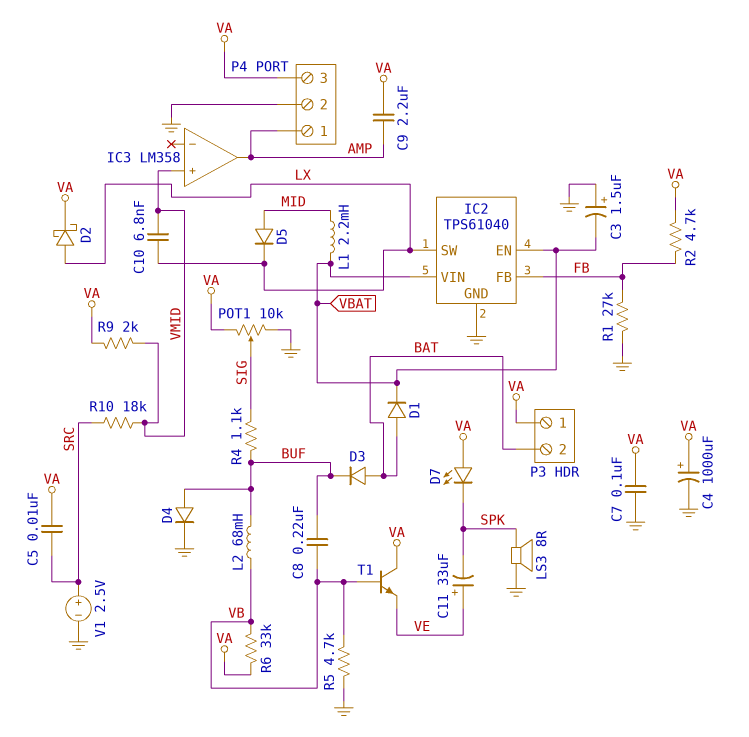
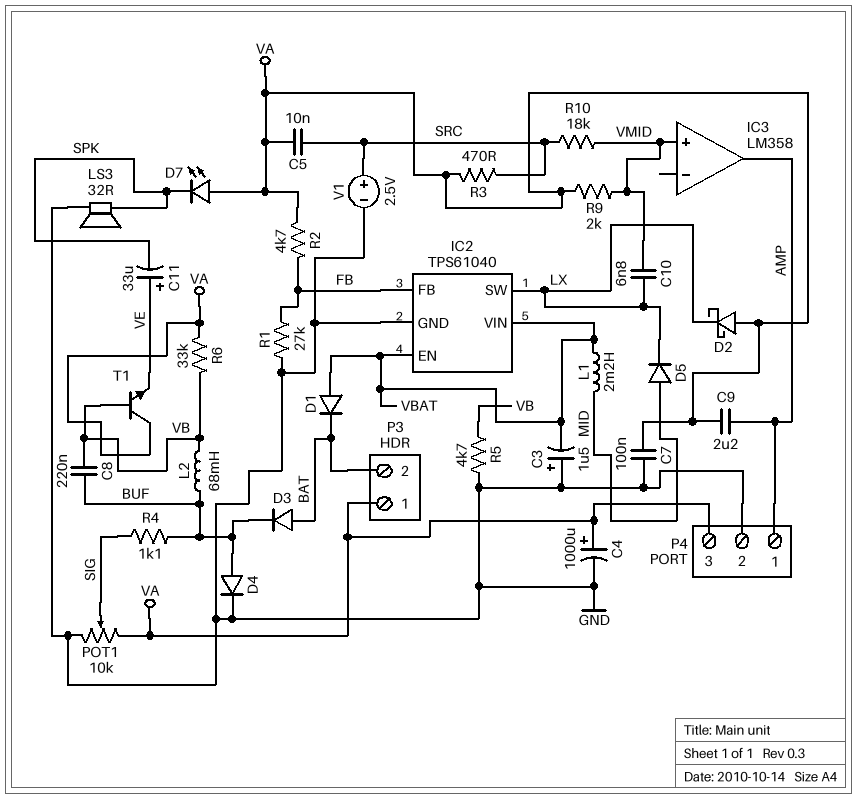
D1: diode (A BAT, K VBAT) -> diode (A VBAT, K BAT)
D2: schottky (A LX, K VA) -> schottky (A VA, K LX)
LS3: speaker 8R (GND, SPK) -> speaker 32R (GND, SPK)
R3: none -> 470 (SRC, VA)

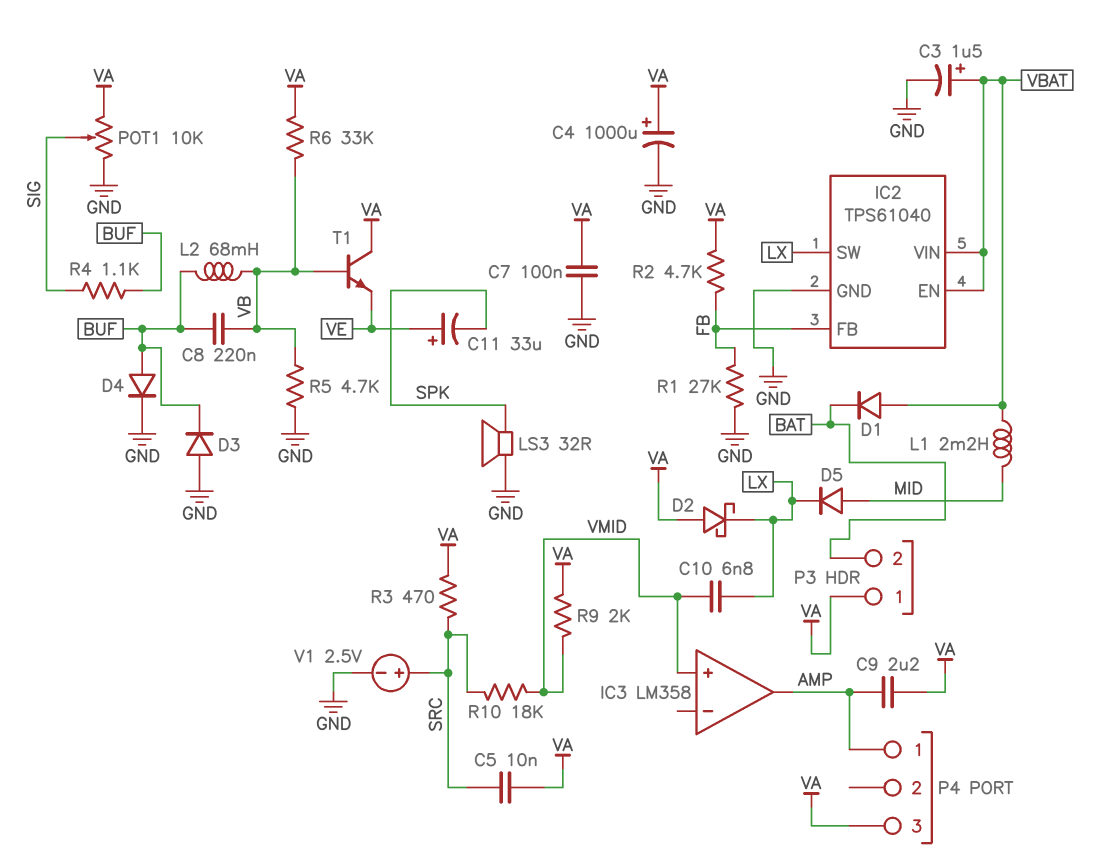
C3: 1.5uF (plus GND, minus VBAT) -> 1.5uF (plus VBAT, minus GND)
D3: diode (A BAT, K BUF) -> diode (A GND, K BUF)
D7: LED (A VA, K SPK) -> none
P4 pin 2: GND -> none

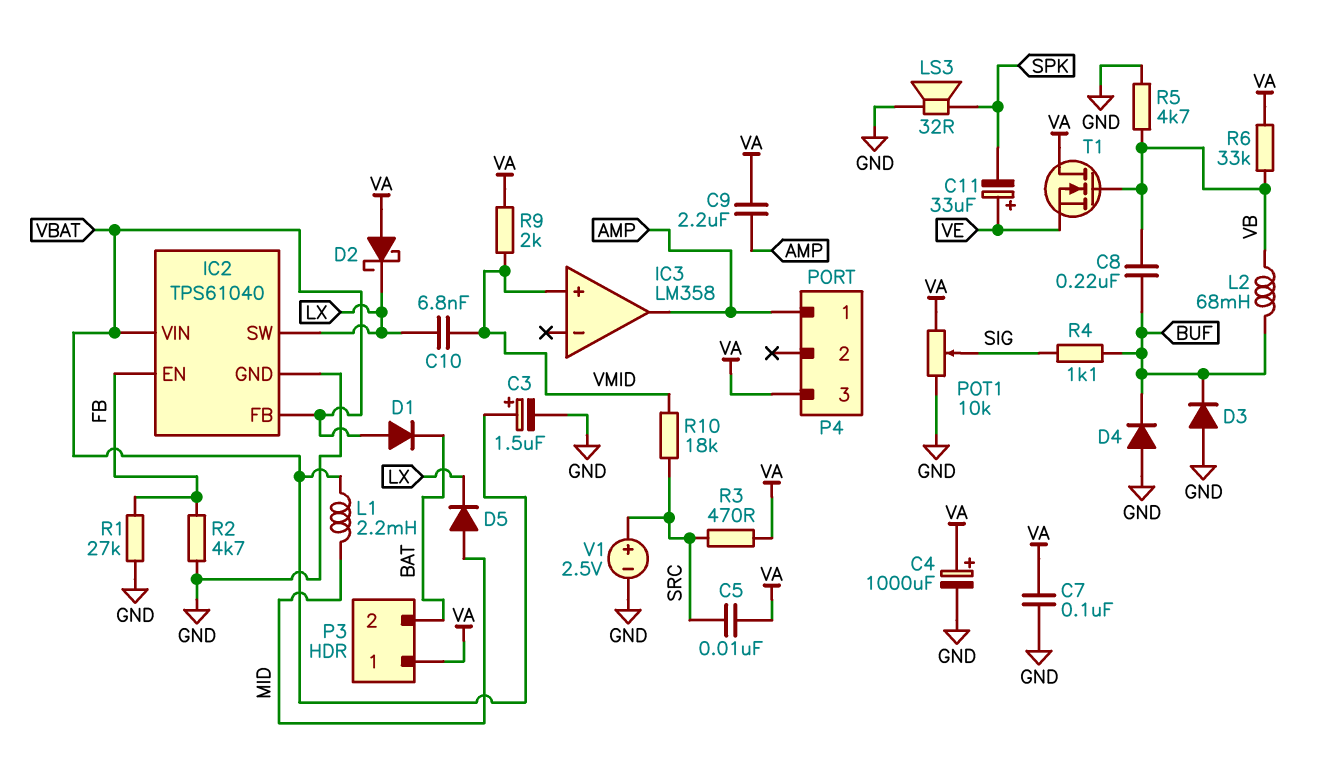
D4: diode (A BUF, K GND) -> diode (A GND, K BUF)
IC2 pin EN: VBAT -> FB
IC2 pin FB: FB -> VBAT
R2: 4.7k (FB, VA) -> 4.7k (FB, GND)
T1: NPN (B VB, C VA, E VE) -> NMOS (G VB, D VA, S VE)

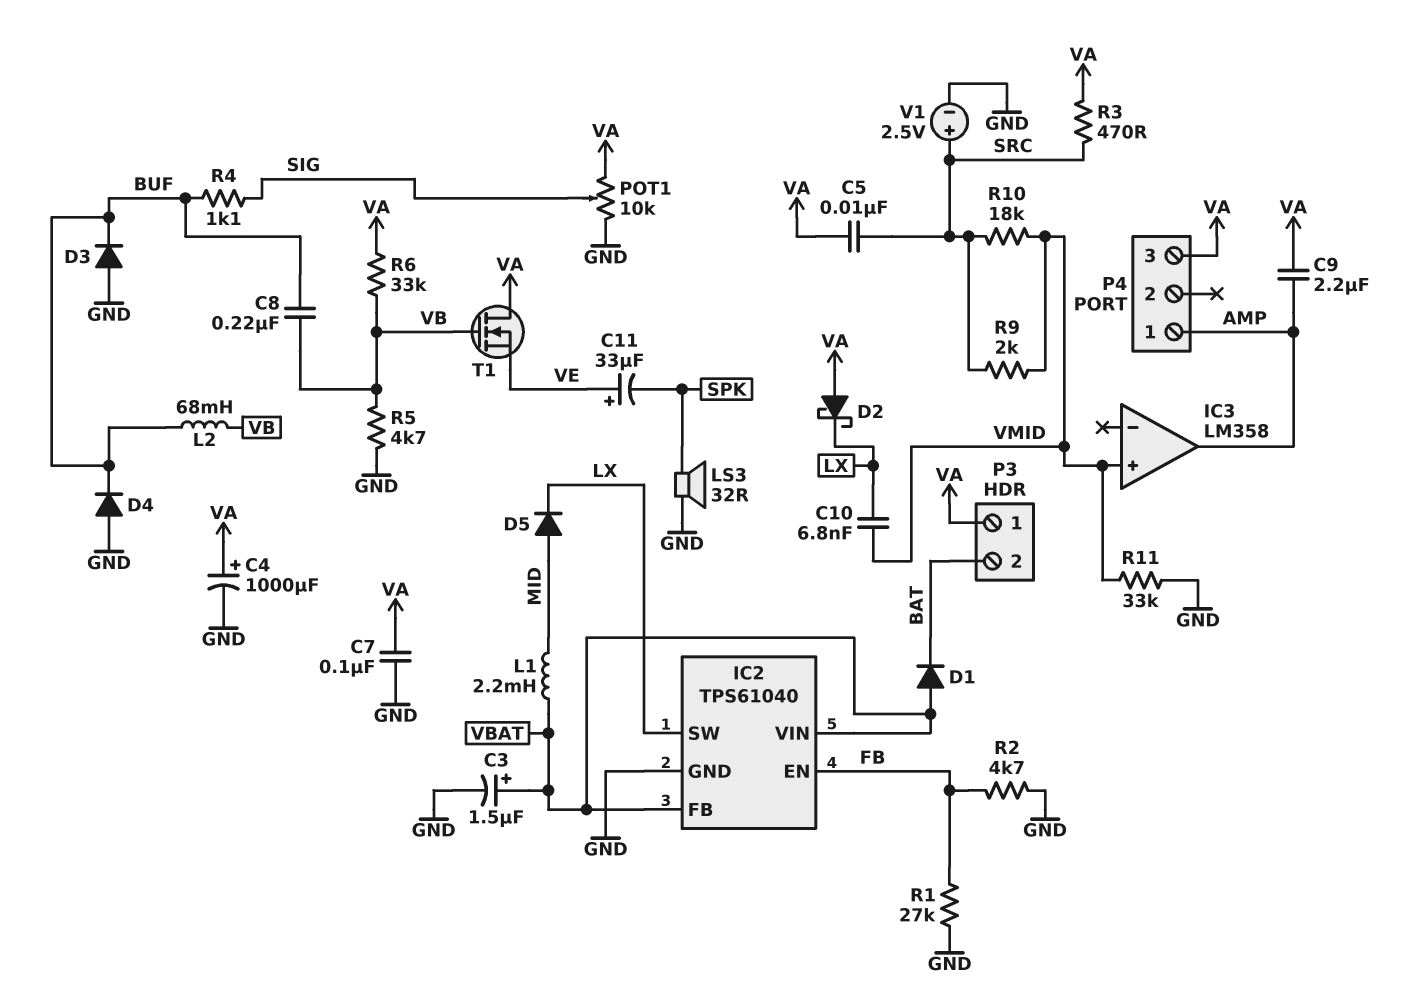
R9: 2k (VA, VMID) -> 2k (SRC, VMID)
R11: none -> 33k (GND, VMID)

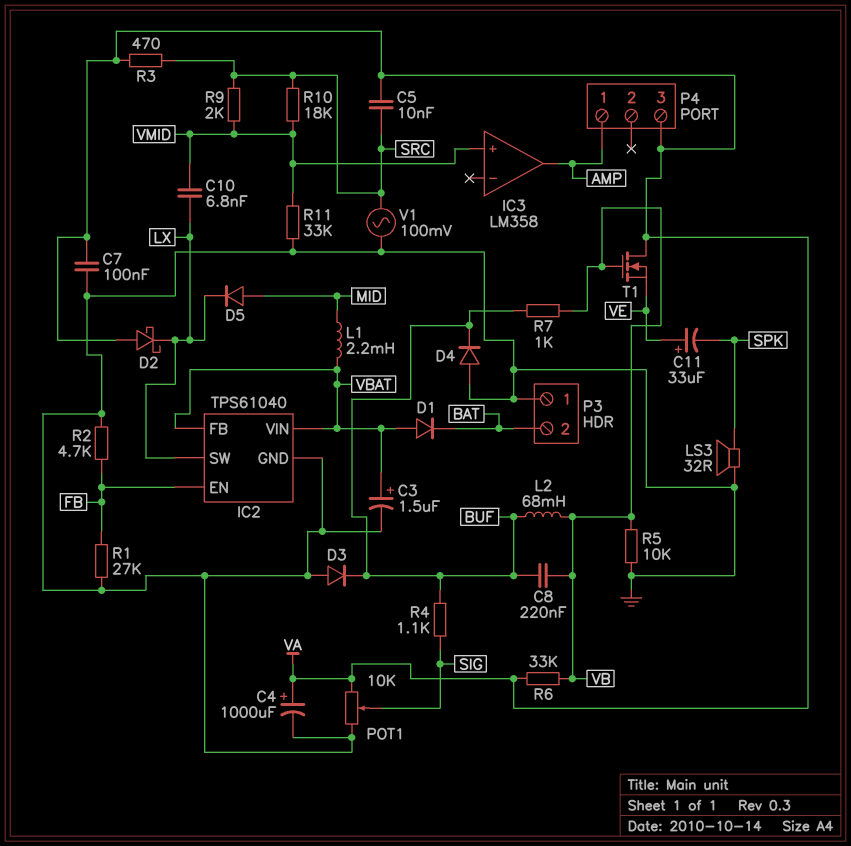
C9: 2.2uF (AMP, VA) -> none
P3 pin 1: VA -> GND
R5: 4.7k (GND, VB) -> 10k (GND, VB)
R7: none -> 1k (BUF, VB)
V1: 2.5V (plus SRC, minus GND) -> AC 100mV (GND, SRC)

